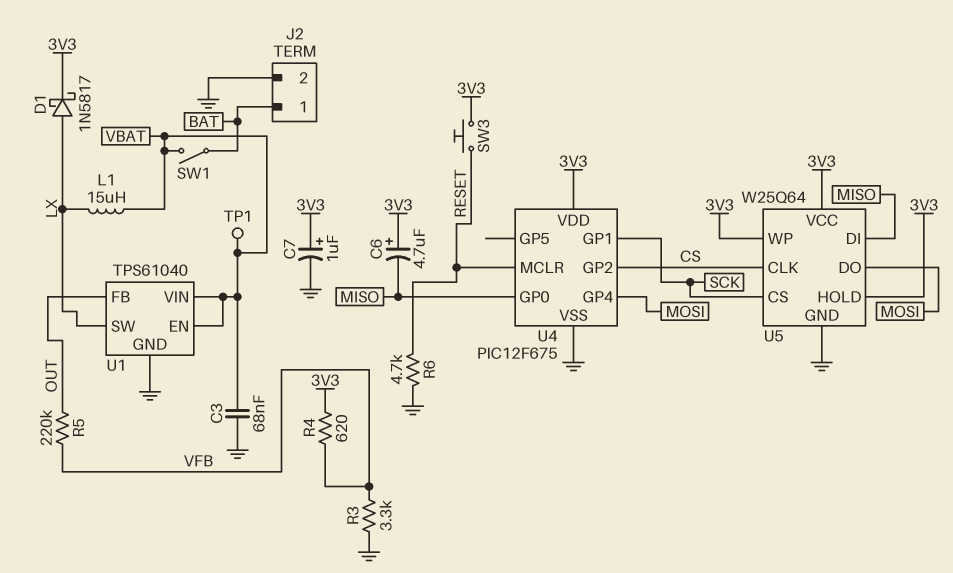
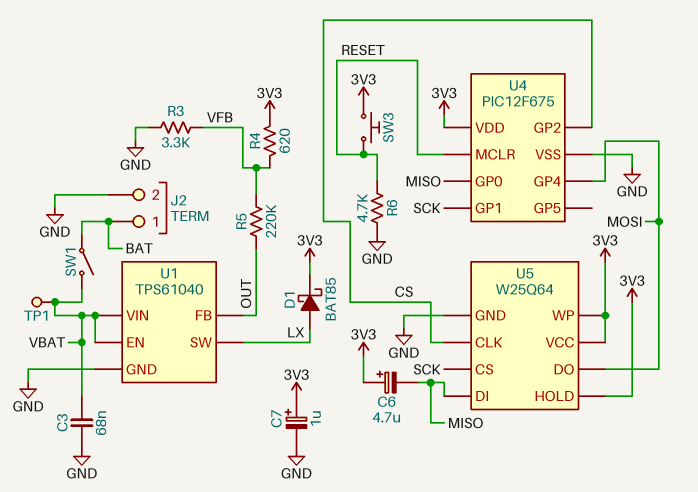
D1: schottky 1N5817 (A LX, K 3V3) -> schottky BAT85 (A LX, K 3V3)
L1: 15uH (LX, VBAT) -> none

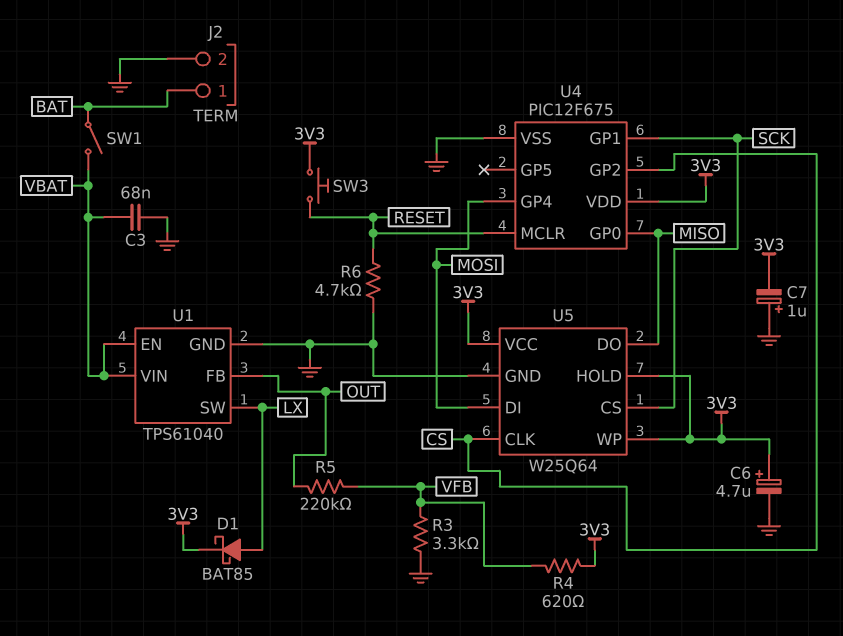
C6: 4.7uF (plus 3V3, minus MISO) -> 4.7uF (plus 3V3, minus GND)
C7: 1uF (plus 3V3, minus GND) -> 1uF (plus GND, minus 3V3)
TP1: test point (VBAT) -> none
U5 pin DI: MISO -> MOSI
U5 pin DO: MOSI -> MISO

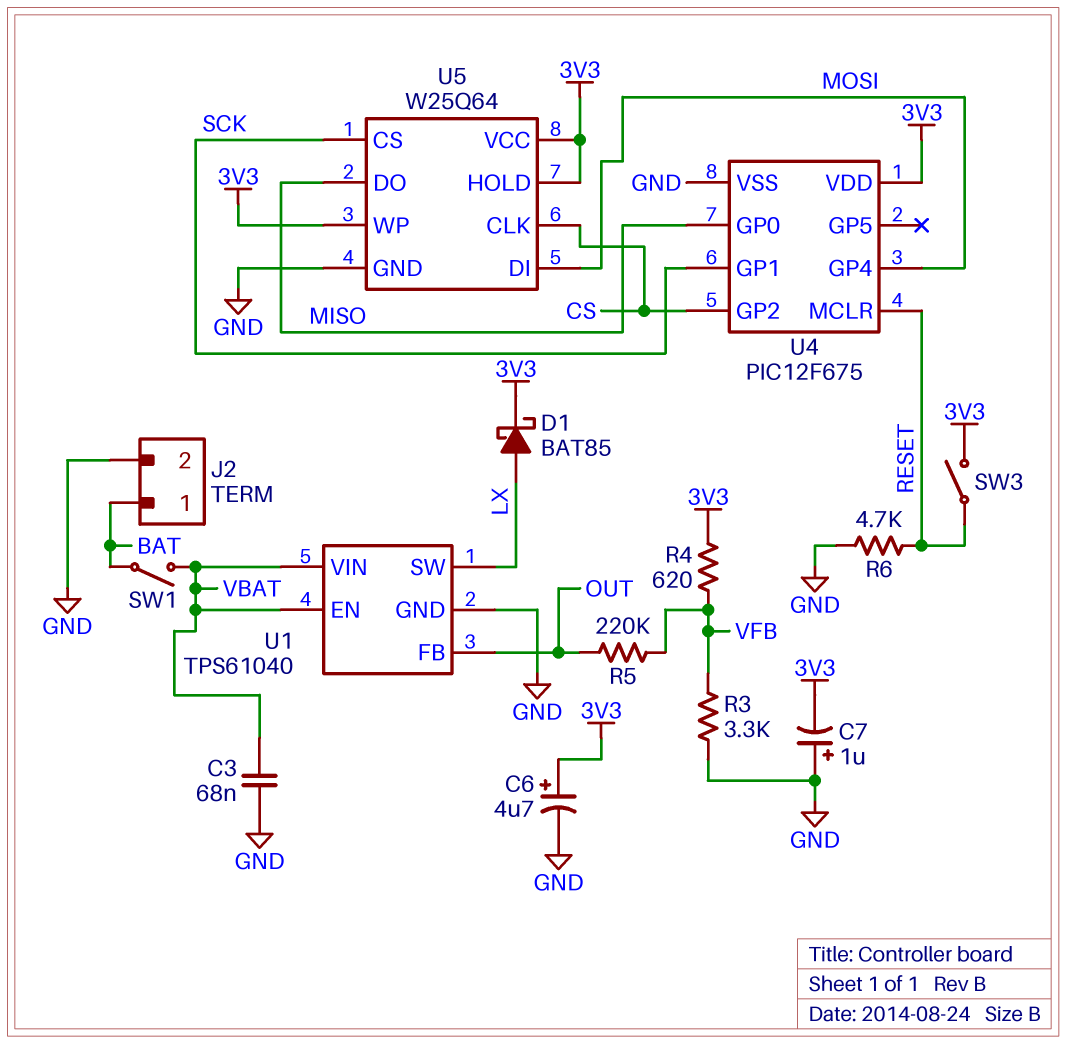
SW3: button (3V3, RESET) -> switch (3V3, RESET)

